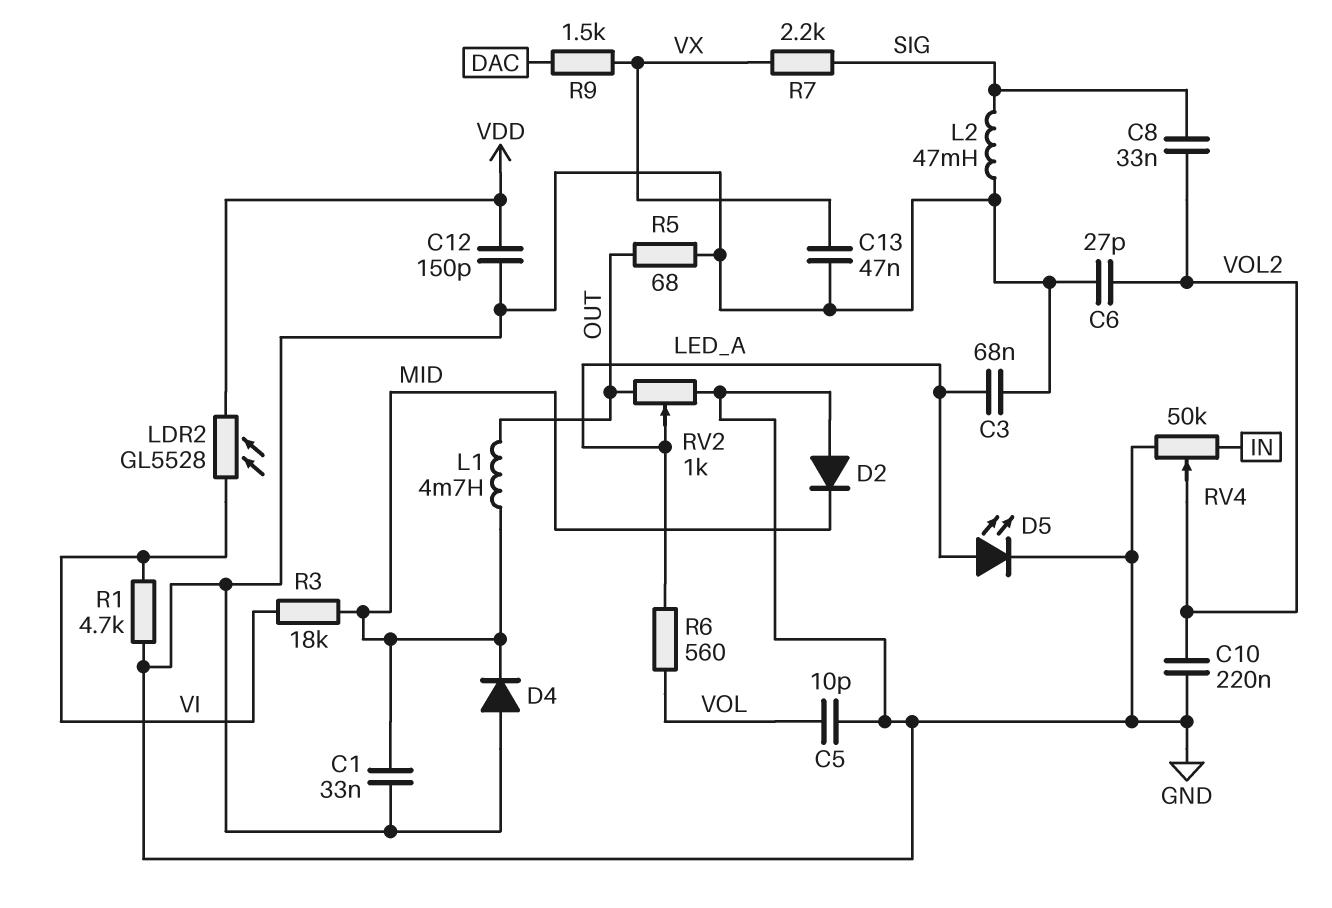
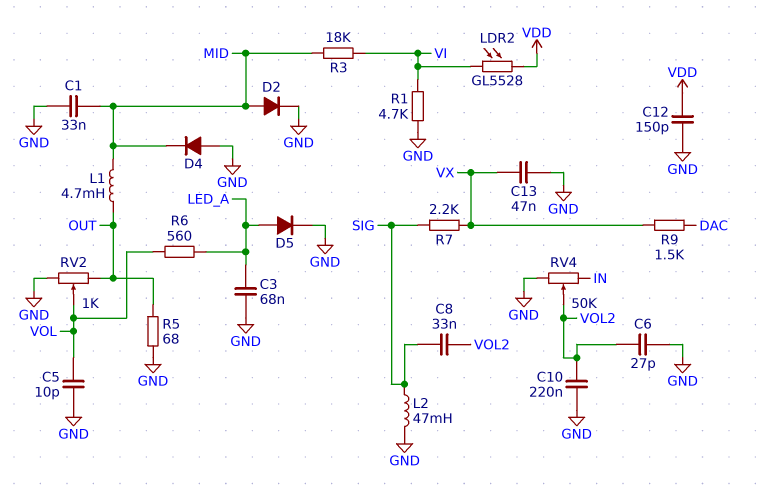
D2: diode (A GND, K MID) -> diode (A MID, K GND)
D5: LED (A LED_A, K GND) -> diode (A LED_A, K GND)
RV2: 1k (GND, OUT, wiper LED_A) -> 1k (GND, OUT, wiper VOL)

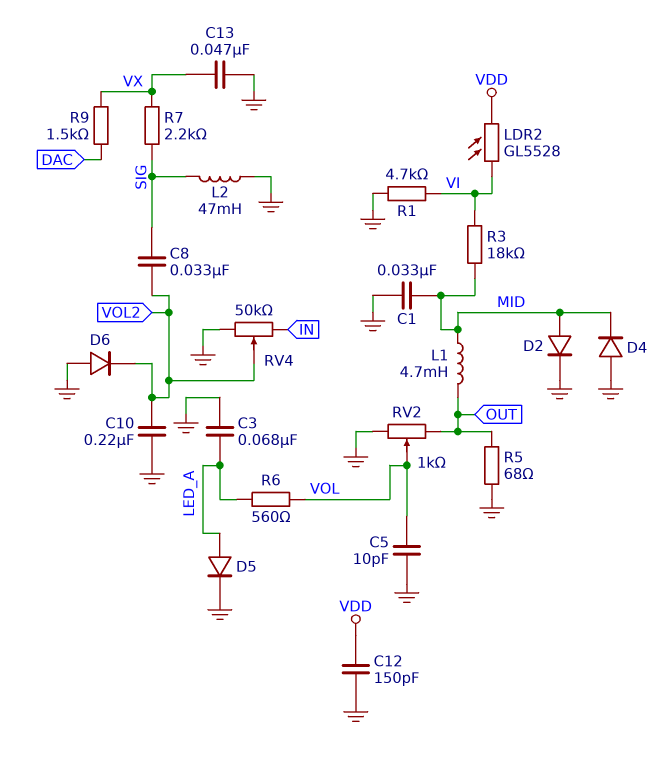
C6: 27pF (GND, VOL2) -> none
D6: none -> diode (A GND, K VOL2)

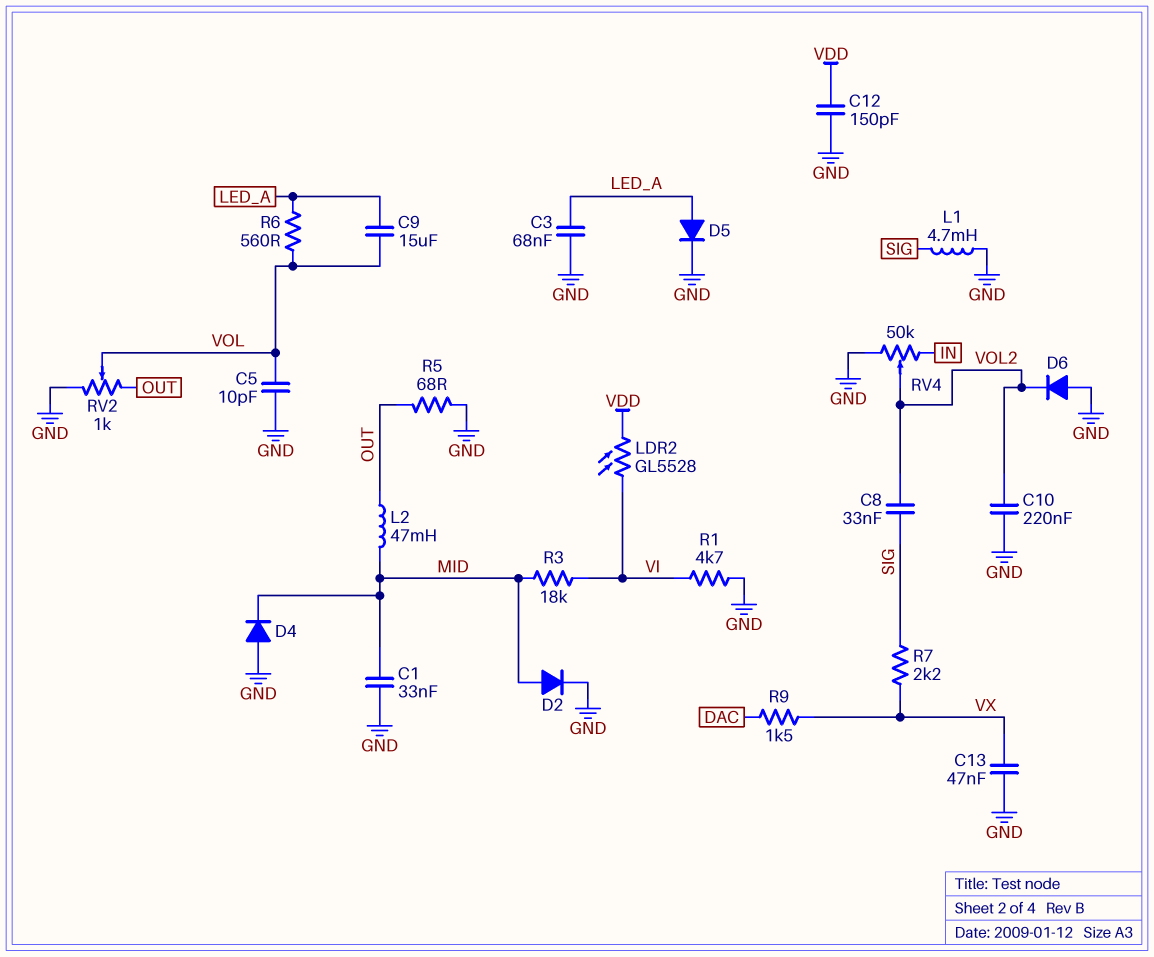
C9: none -> 15uF (LED_A, VOL)
L1: 4.7mH (MID, OUT) -> 4.7mH (GND, SIG)
L2: 47mH (GND, SIG) -> 47mH (MID, OUT)

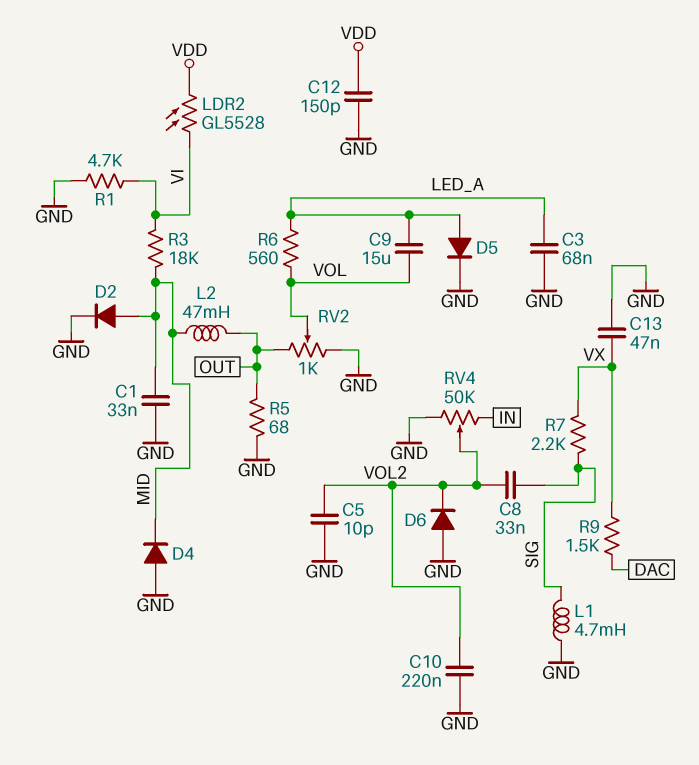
C5: 10pF (GND, VOL) -> 10pF (GND, VOL2)

